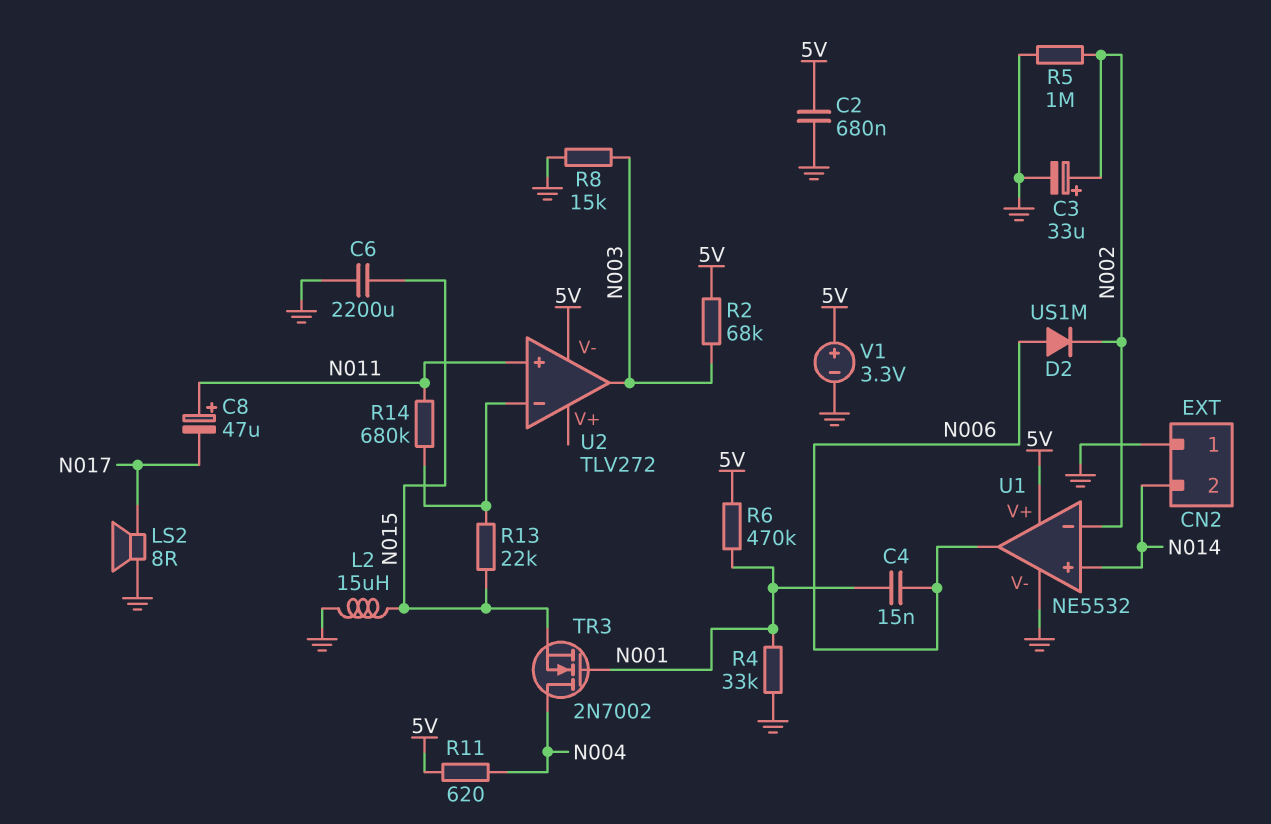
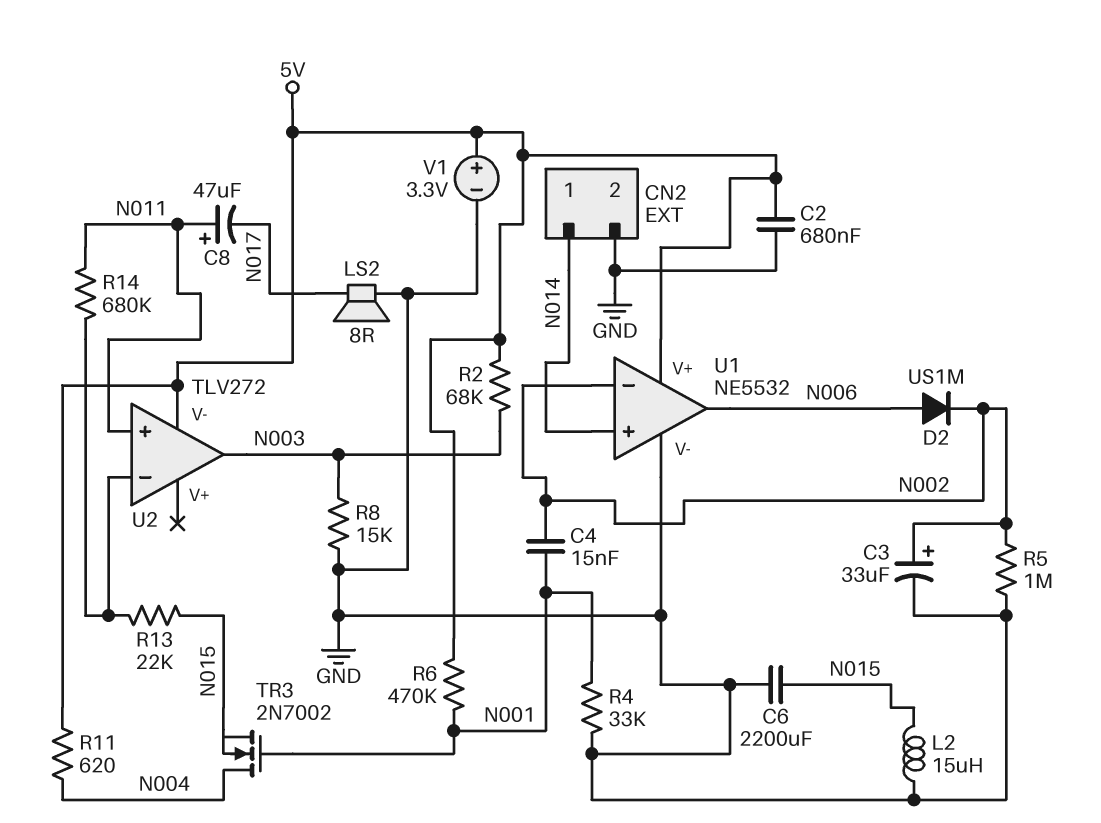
C4: 15nF (N001, N006) -> 15nF (N001, N002)
CN2 pin 1: GND -> N014
CN2 pin 2: N014 -> GND

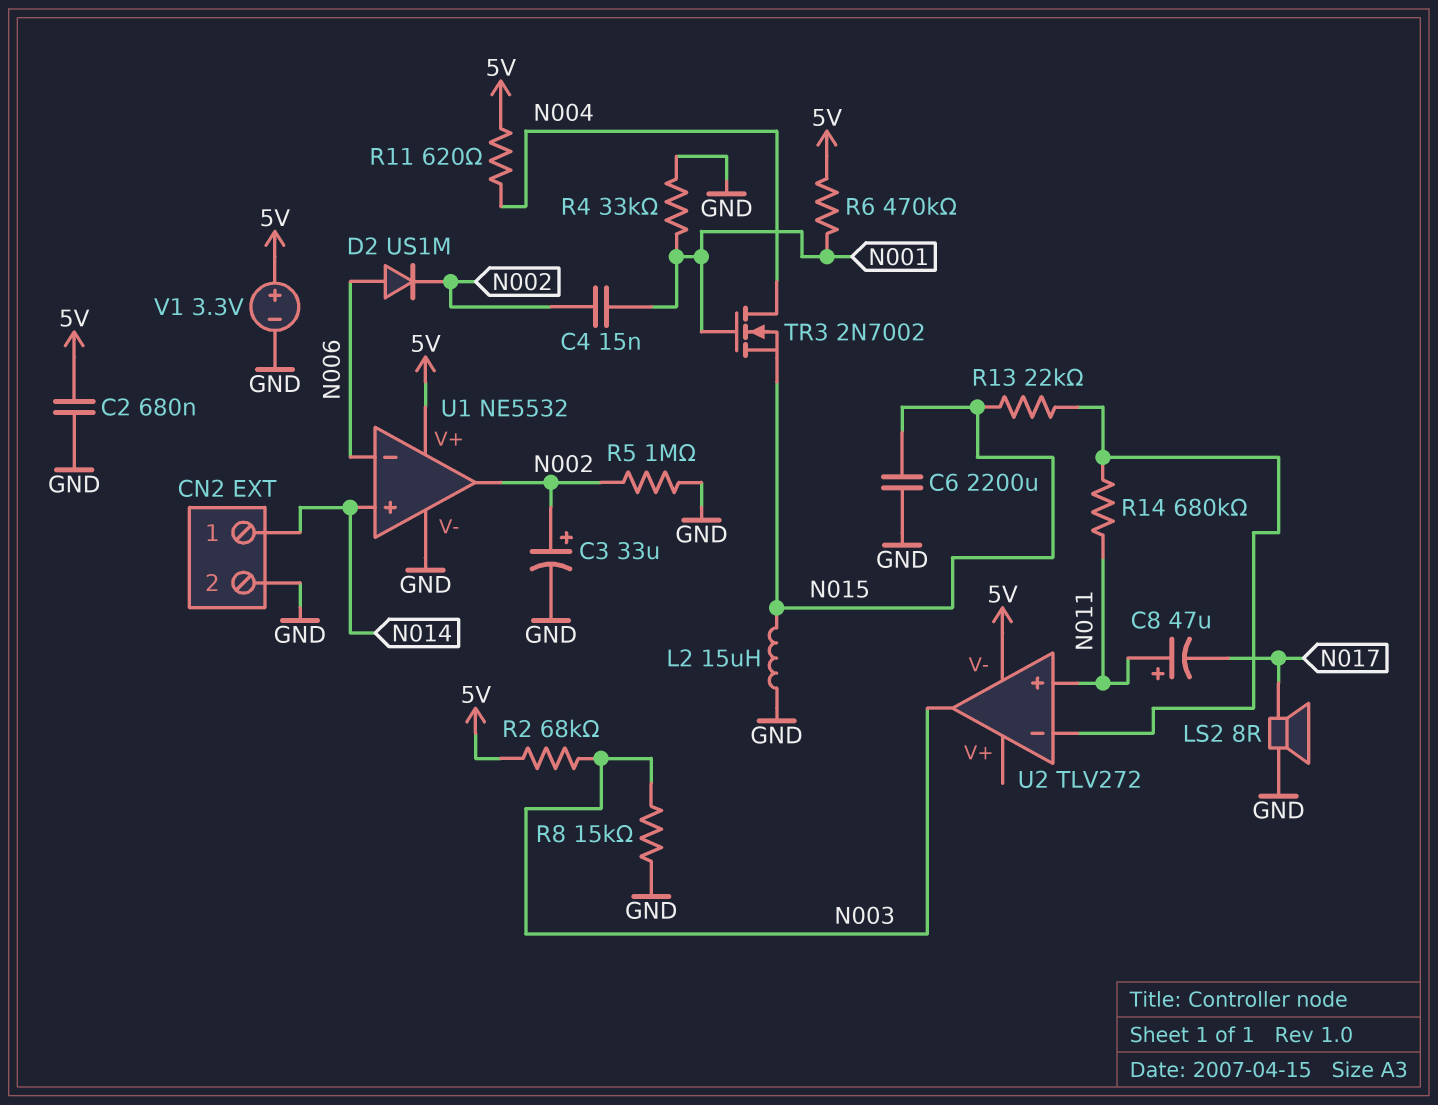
U1 pin in-: N002 -> N006
U1 pin out: N006 -> N002

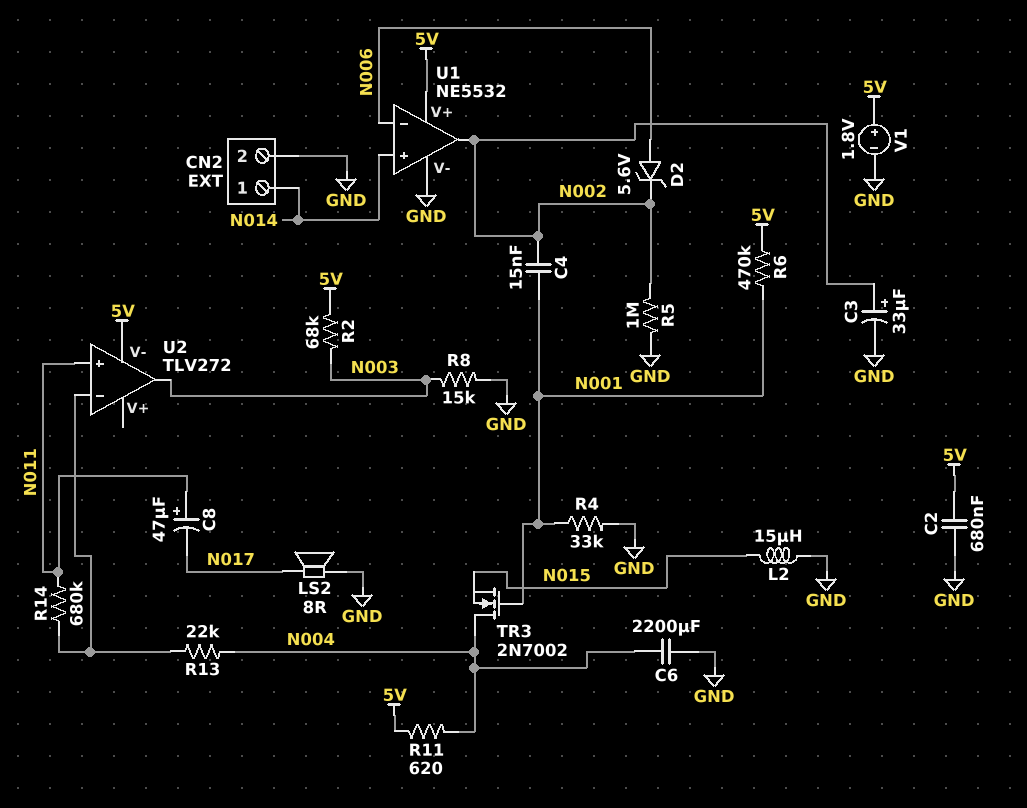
C6: 2200uF (GND, N015) -> 2200uF (GND, N004)
D2: diode US1M (A N006, K N002) -> zener 5.6V (A N006, K N002)
R13: 22k (N015, U2/in-) -> 22k (N004, U2/in-)
V1: 3.3V (plus 5V, minus GND) -> 1.8V (plus 5V, minus GND)

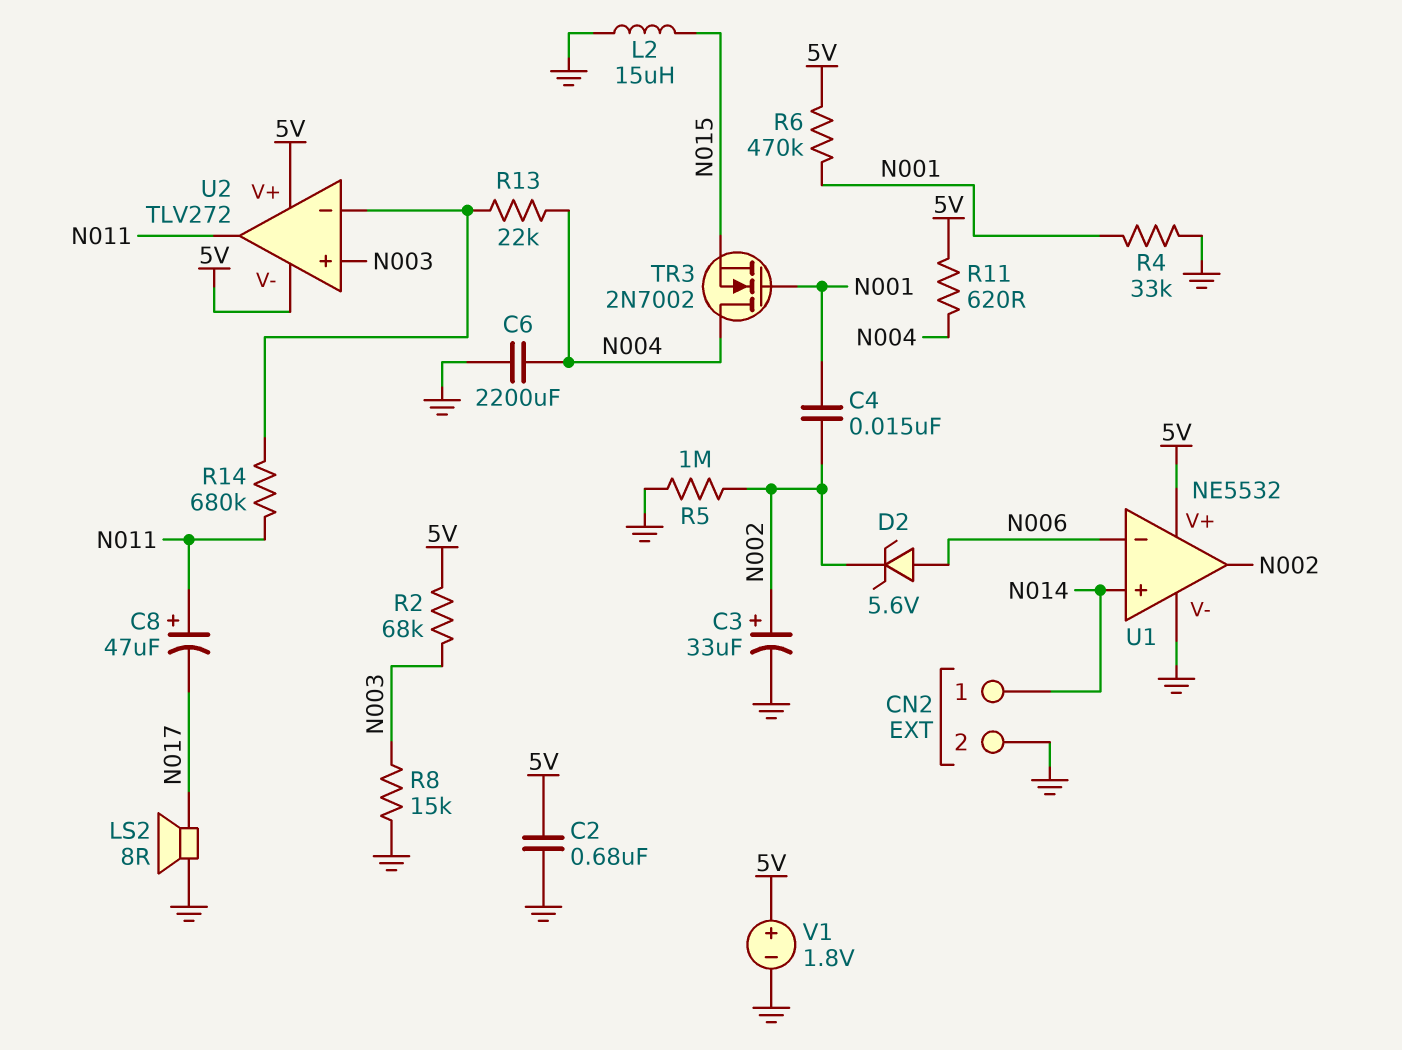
U2 pin V+: none -> 5V
U2 pin in+: N011 -> N003
U2 pin out: N003 -> N011

